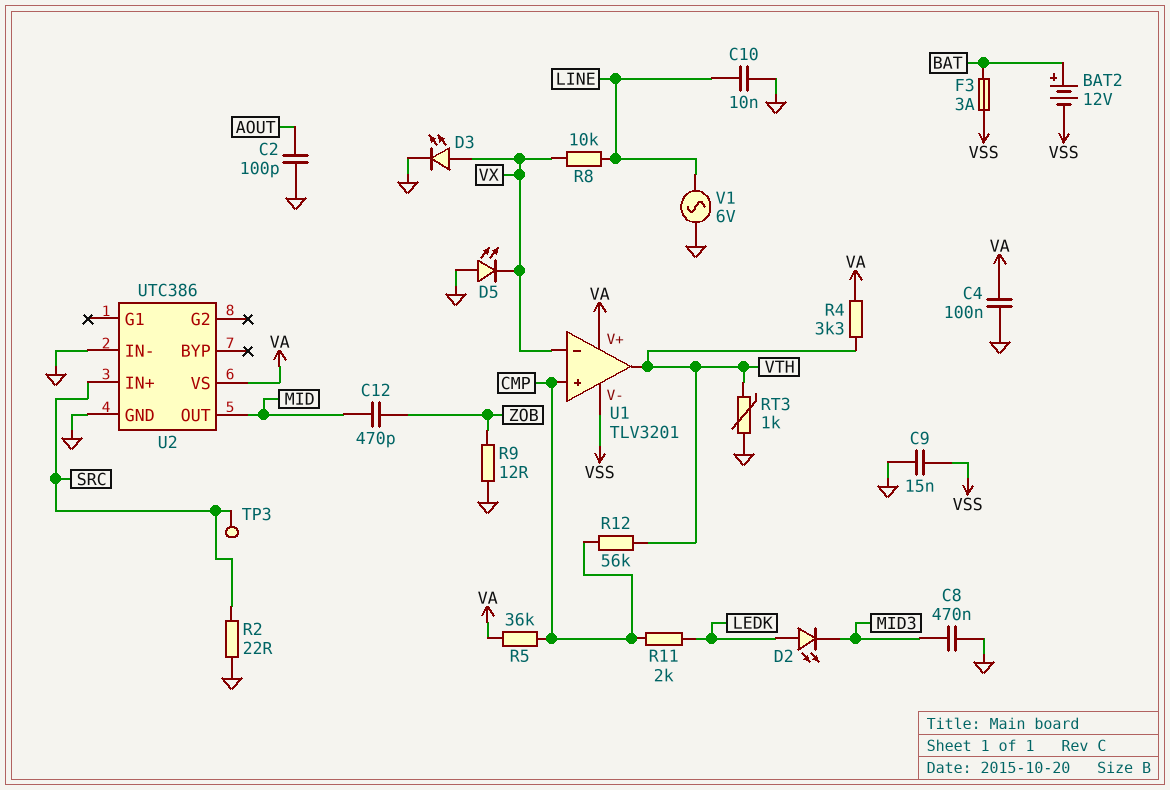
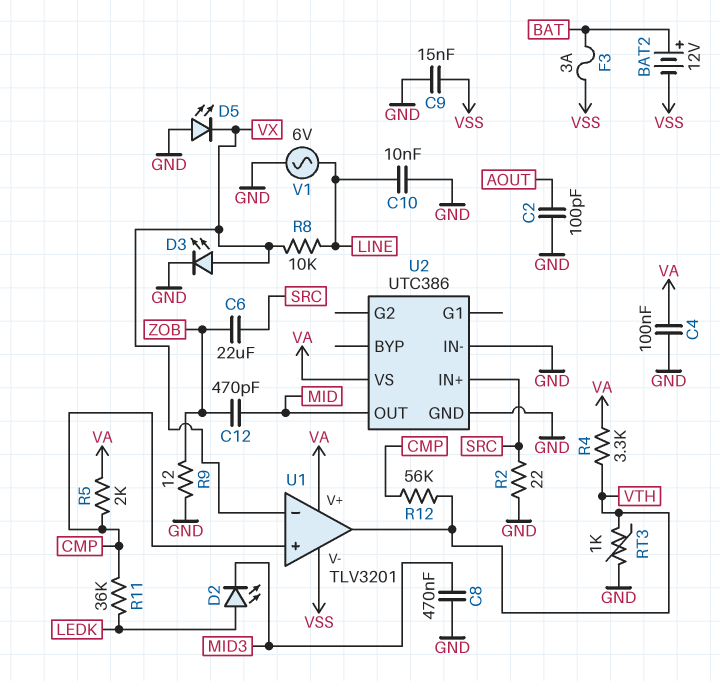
C6: none -> 22uF (SRC, ZOB)
R5: 36k (CMP, VA) -> 2k (CMP, VA)
R11: 2k (CMP, LEDK) -> 36k (CMP, LEDK)
TP3: test point (SRC) -> none

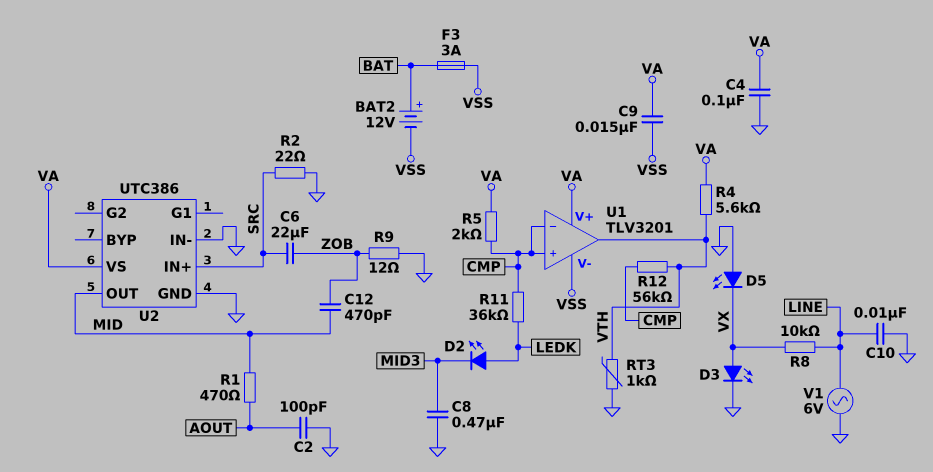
C9: 15nF (GND, VSS) -> 15nF (VA, VSS)
R1: none -> 470 (AOUT, MID)
R4: 3.3k (VA, VTH) -> 5.6k (VA, VTH)
U1 pin in-: VX -> CMP

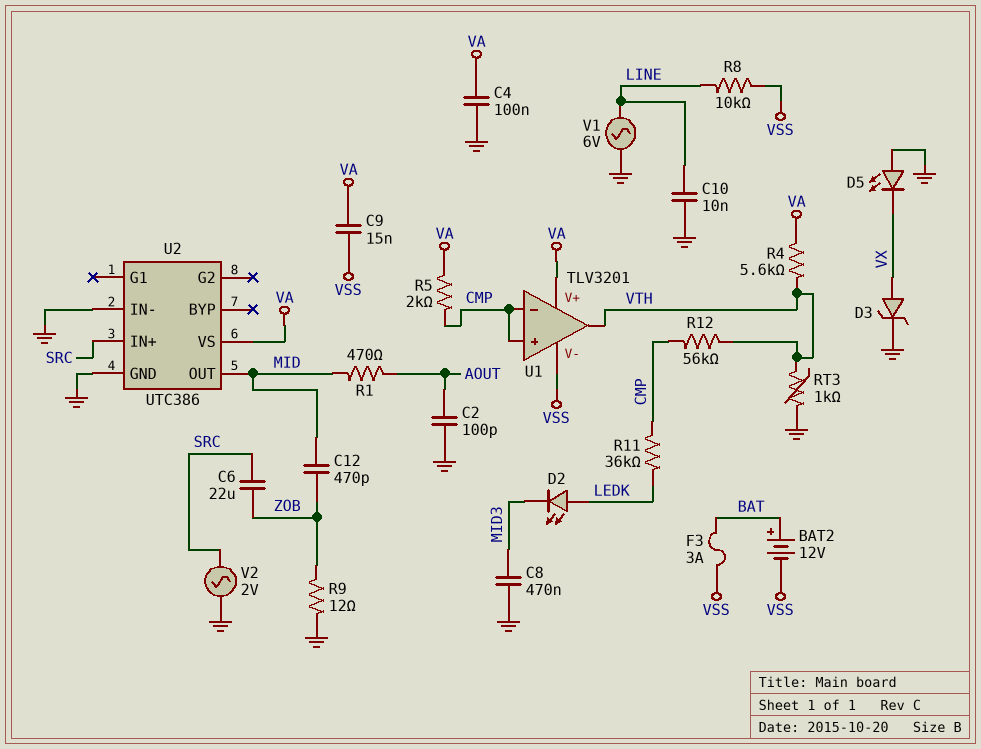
D3: LED (A VX, K GND) -> zener (A VX, K GND)
R2: 22 (GND, SRC) -> none
R8: 10k (LINE, VX) -> 10k (LINE, VSS)
V2: none -> AC 2V (GND, SRC)

